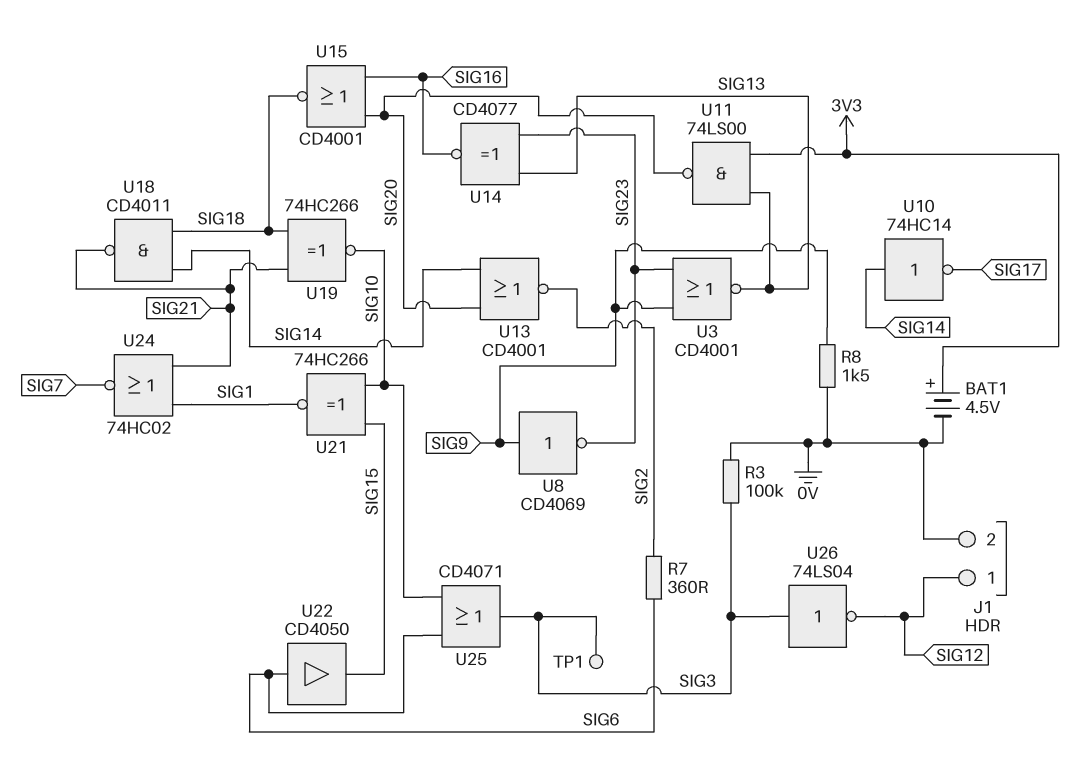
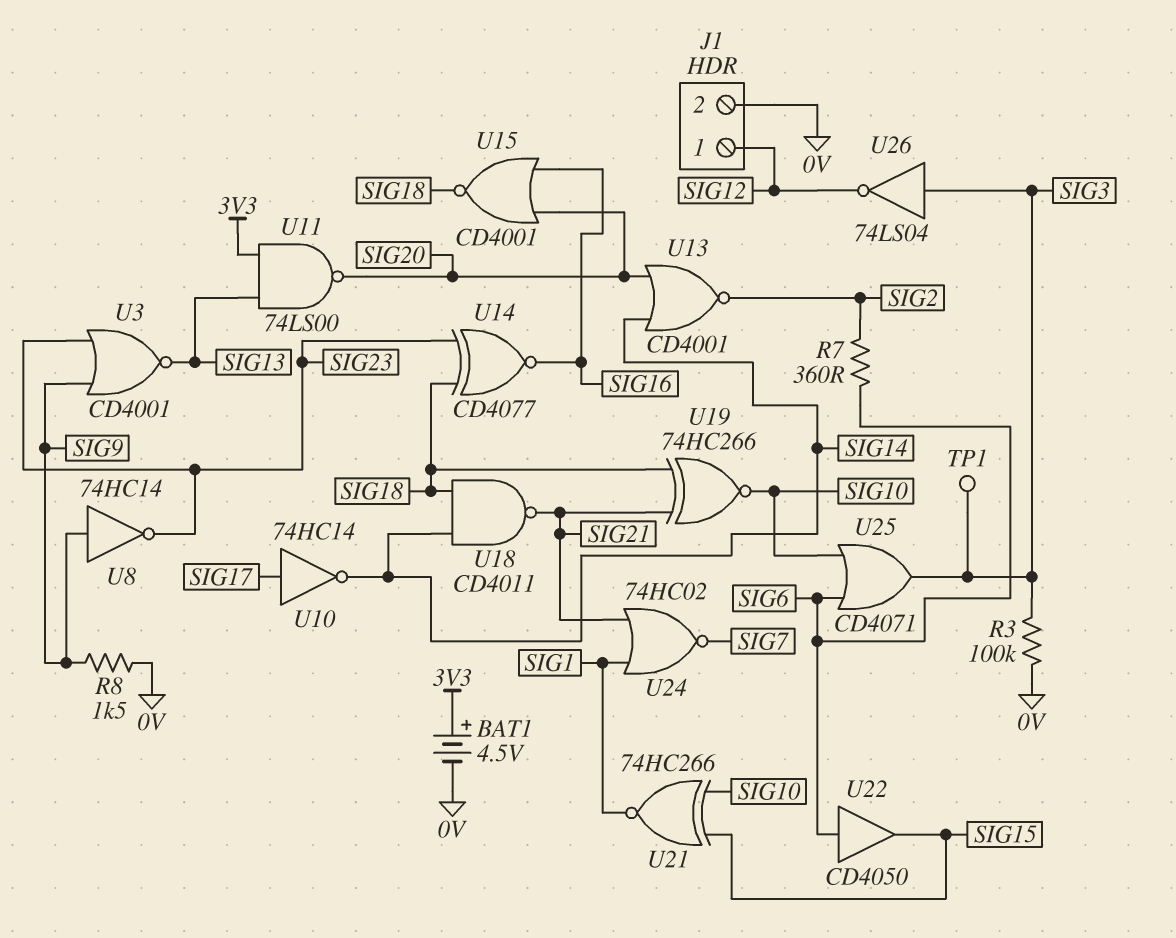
U8: NOT CD4069 (in SIG9, out SIG23) -> NOT 74HC14 (in SIG9, out SIG23)
U10: NOT 74HC14 (in SIG14, out SIG17) -> NOT 74HC14 (in SIG17, out SIG14)
U14: XNOR CD4077 (in SIG13, in SIG23, out SIG16) -> XNOR CD4077 (in SIG18, in SIG23, out SIG16)

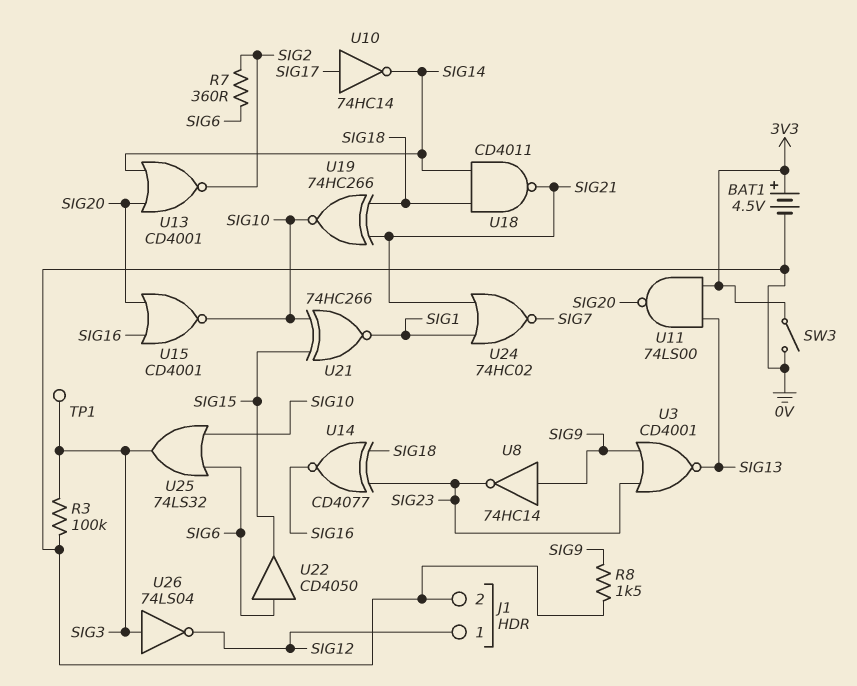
SW3: none -> switch (0V, 3V3)
U15: NOR CD4001 (in SIG16, in SIG20, out SIG18) -> NOR CD4001 (in SIG16, in SIG20, out SIG10)
U25: OR CD4071 (in SIG6, in SIG10, out SIG3) -> OR 74LS32 (in SIG6, in SIG10, out SIG3)

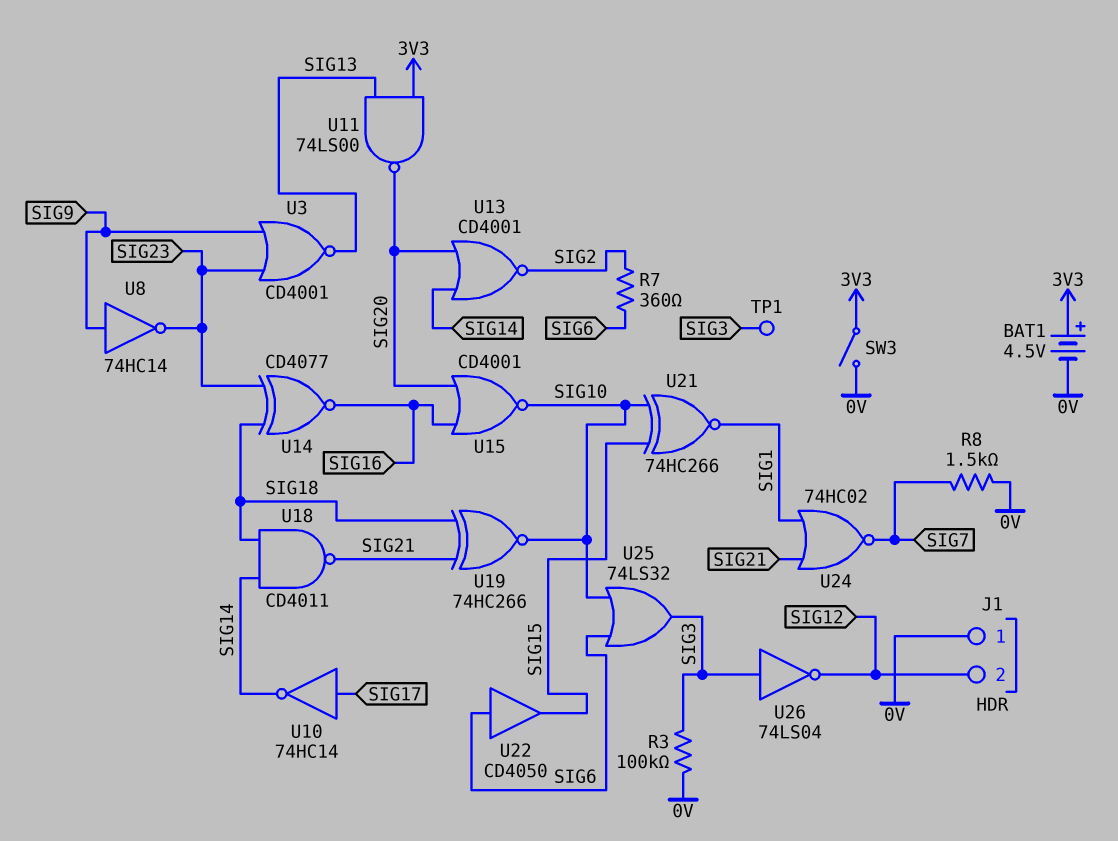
J1 pin 1: SIG12 -> 0V
J1 pin 2: 0V -> SIG12
R8: 1.5k (0V, SIG9) -> 1.5k (0V, SIG7)

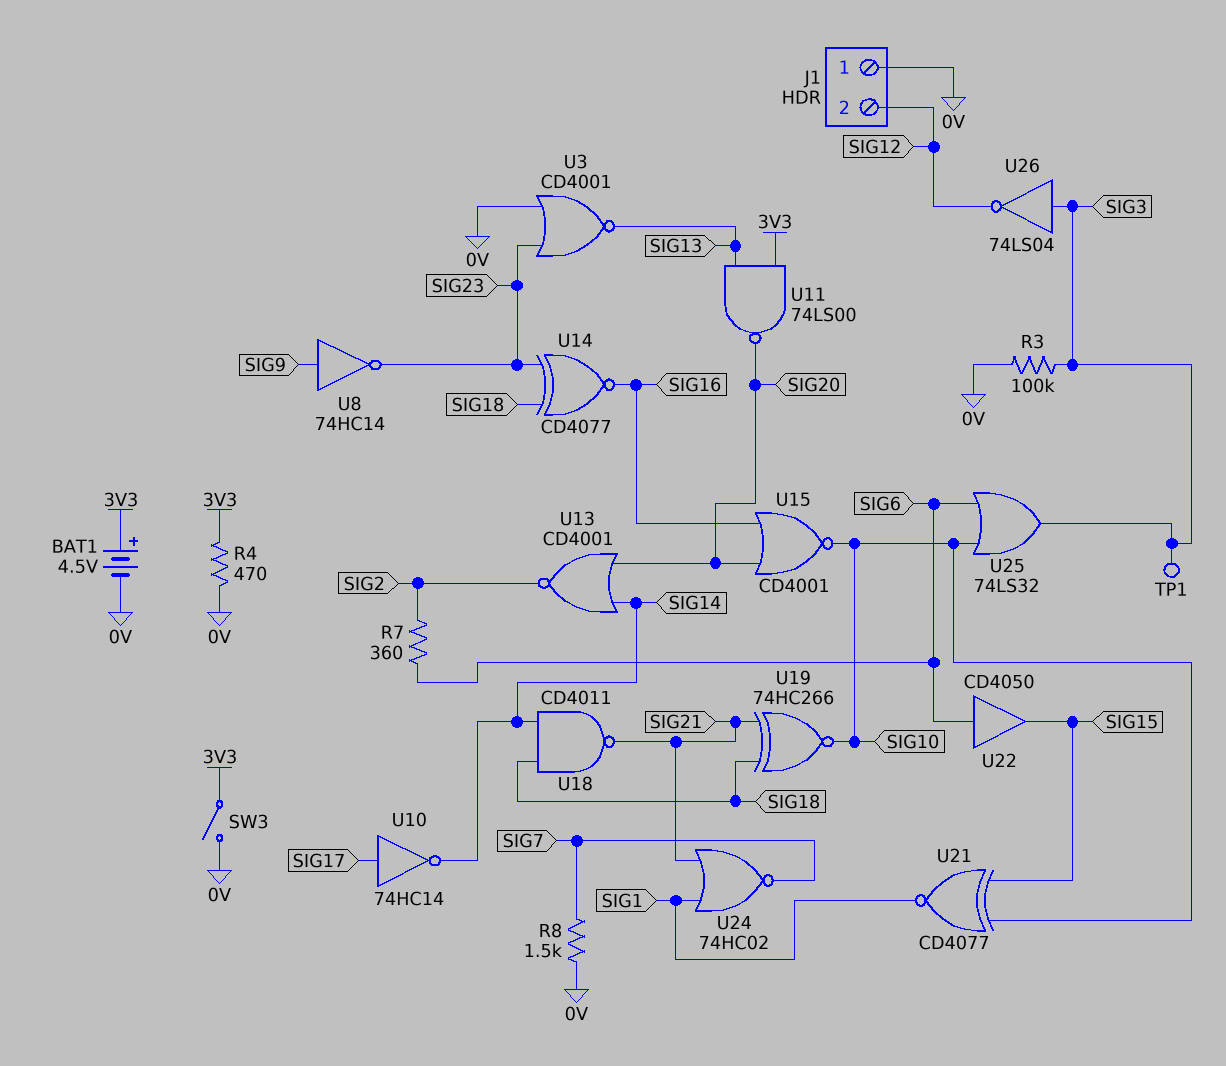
R4: none -> 470 (0V, 3V3)
U3: NOR CD4001 (in SIG9, in SIG23, out SIG13) -> NOR CD4001 (in 0V, in SIG23, out SIG13)
U21: XNOR 74HC266 (in SIG10, in SIG15, out SIG1) -> XNOR CD4077 (in SIG10, in SIG15, out SIG1)

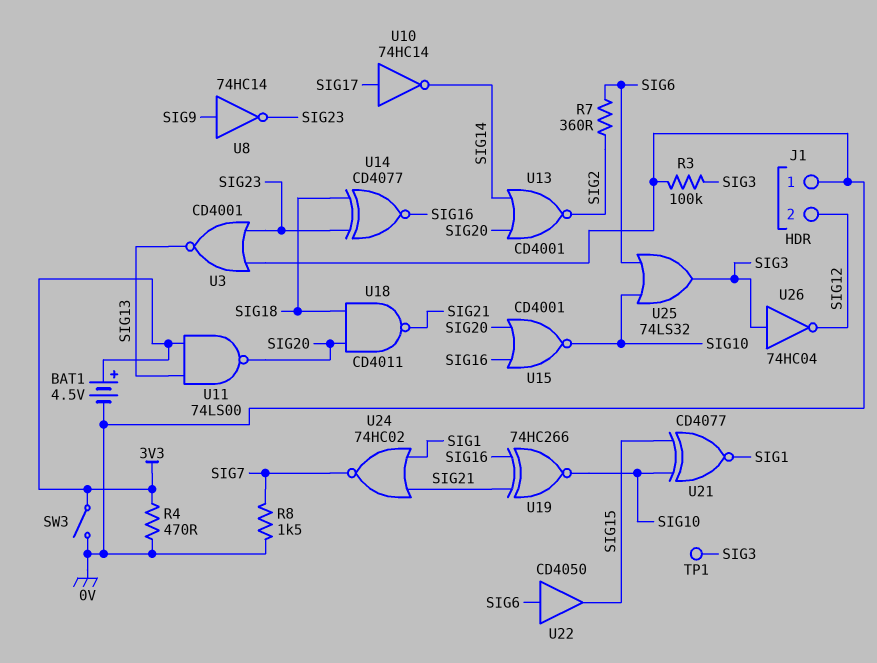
U18: NAND CD4011 (in SIG14, in SIG18, out SIG21) -> NAND CD4011 (in SIG18, in SIG20, out SIG21)
U19: XNOR 74HC266 (in SIG18, in SIG21, out SIG10) -> XNOR 74HC266 (in SIG16, in SIG21, out SIG10)
U26: NOT 74LS04 (in SIG3, out SIG12) -> NOT 74HC04 (in SIG3, out SIG12)

